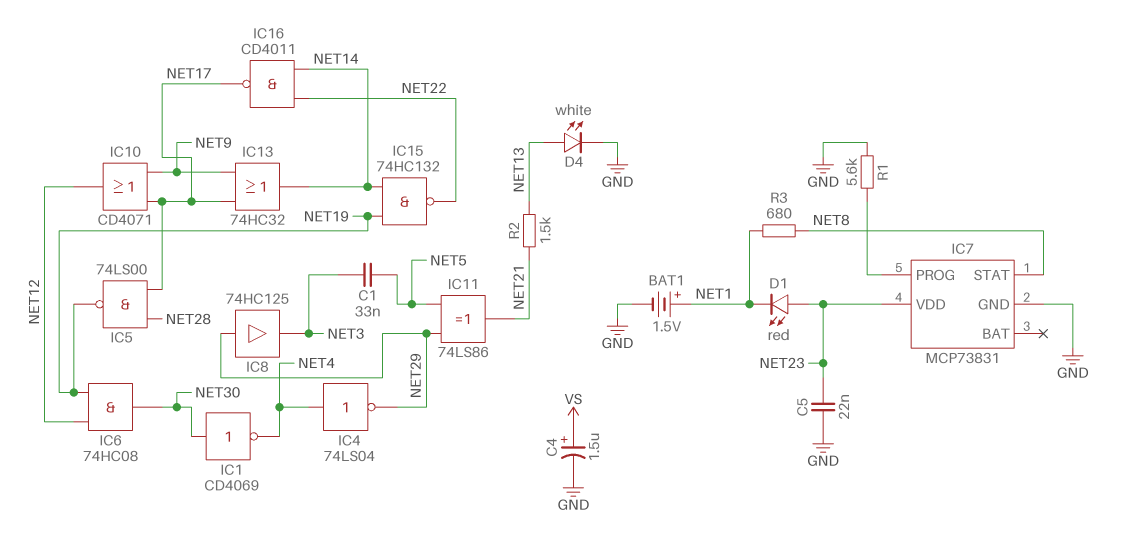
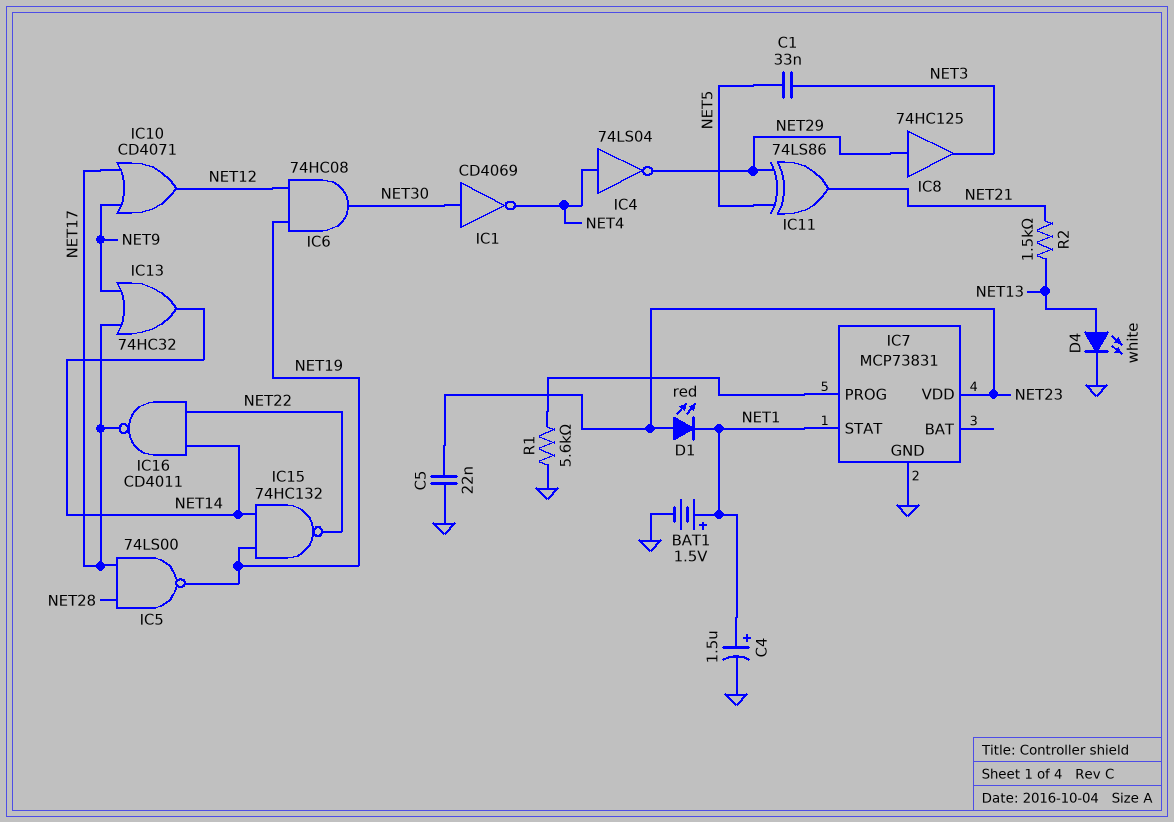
C4: 1.5uF (plus VS, minus GND) -> 1.5uF (plus NET1, minus GND)
IC7 pin STAT: NET8 -> NET1
R3: 680 (NET1, NET8) -> none

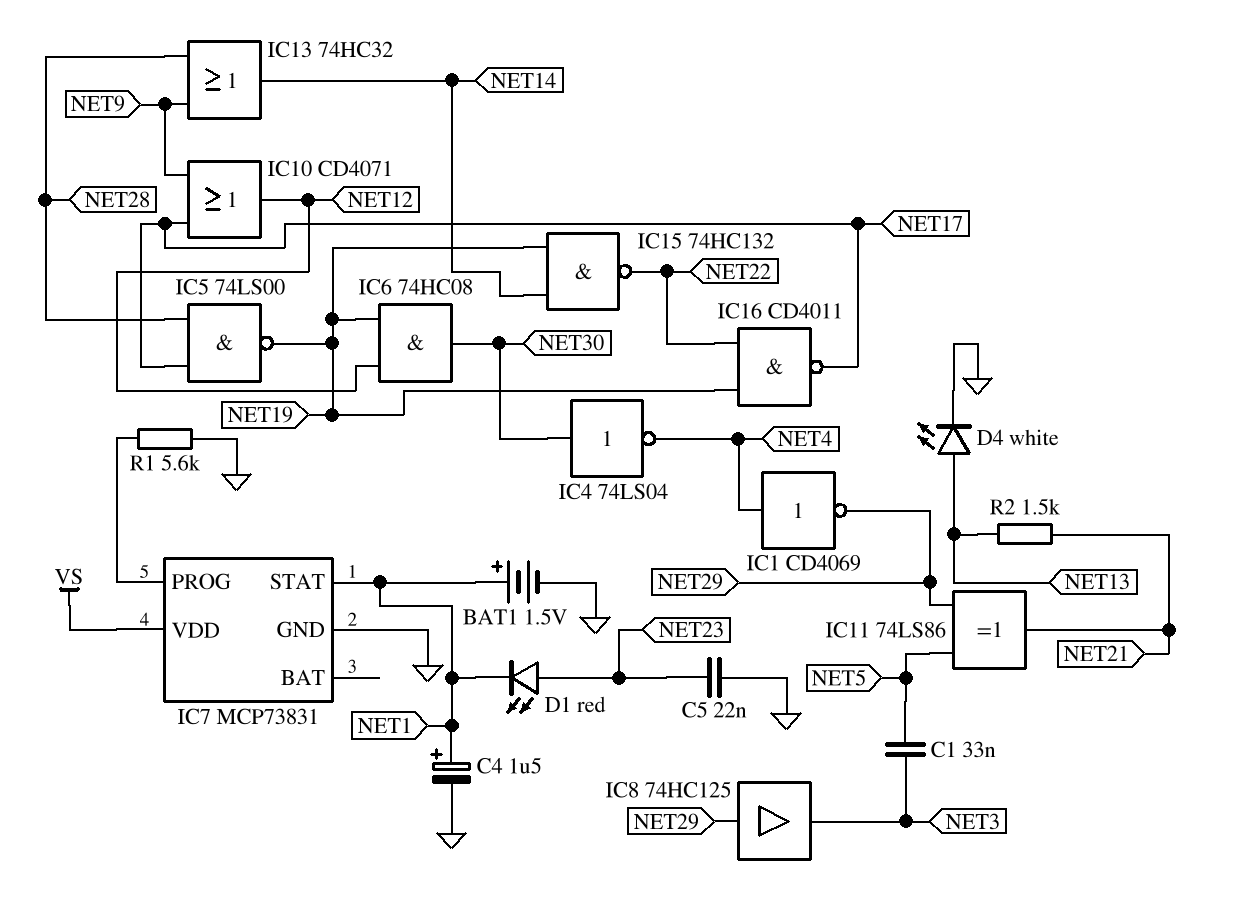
IC1: NOT CD4069 (in NET30, out NET4) -> NOT CD4069 (in NET4, out NET29)
IC4: NOT 74LS04 (in NET4, out NET29) -> NOT 74LS04 (in NET30, out NET4)
IC7 pin VDD: NET23 -> VS
IC13: OR 74HC32 (in NET9, in NET17, out NET14) -> OR 74HC32 (in NET9, in NET28, out NET14)
IC16: NAND CD4011 (in NET14, in NET22, out NET17) -> NAND CD4011 (in NET19, in NET22, out NET17)

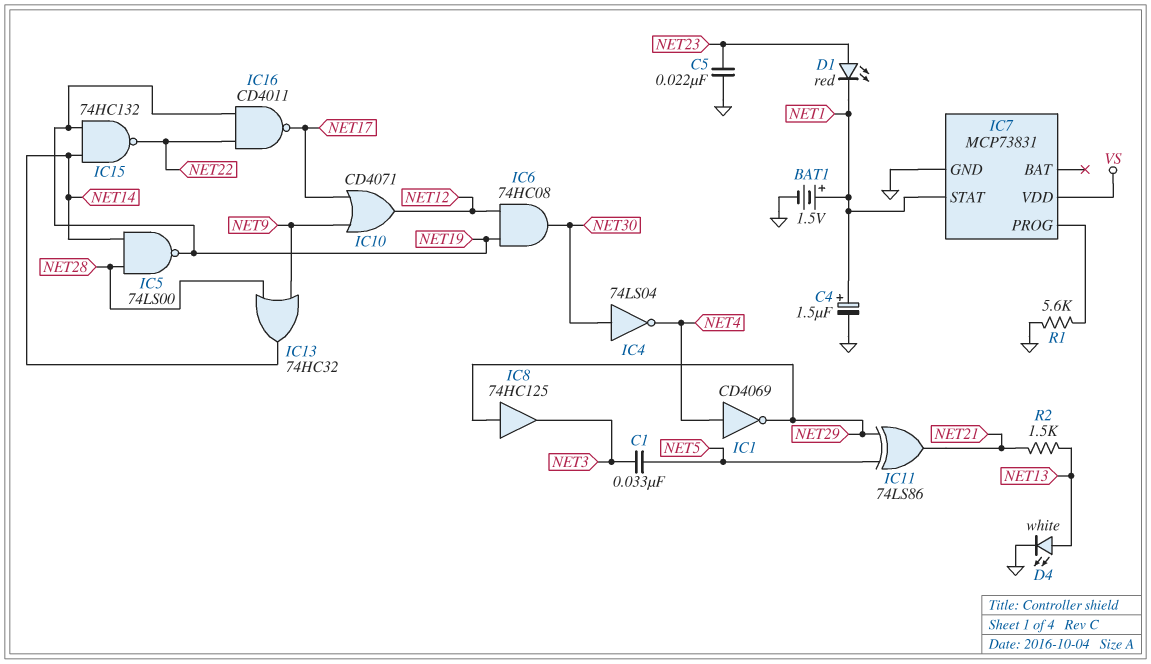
IC5: NAND 74LS00 (in NET17, in NET28, out NET19) -> NAND 74LS00 (in NET14, in NET28, out NET19)

